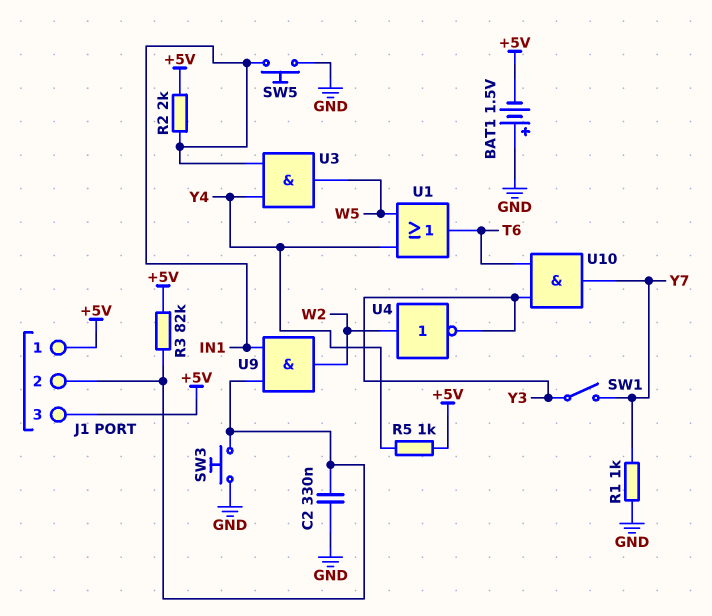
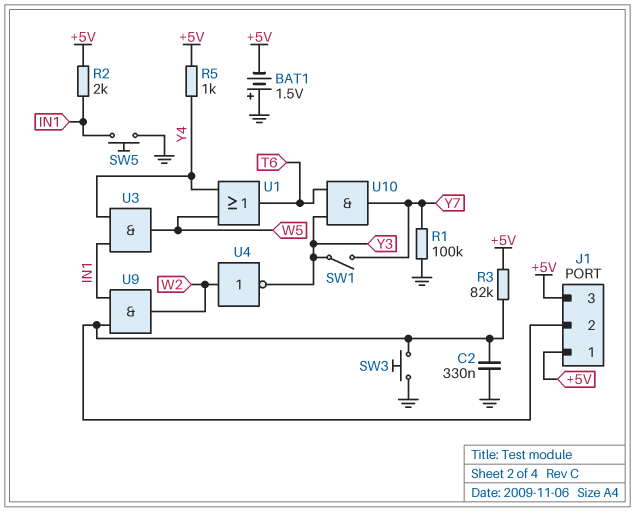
R1: 1k (GND, Y7) -> 100k (GND, Y7)

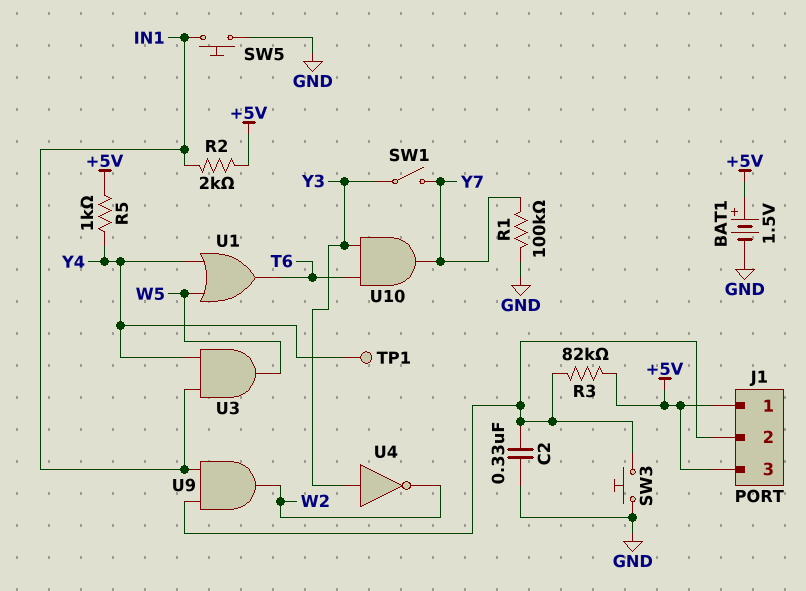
BAT1: 1.5V (plus GND, minus +5V) -> 1.5V (plus +5V, minus GND)
TP1: none -> test point (Y4)
U4: NOT (in W2, out Y3) -> NOT (in Y3, out W2)

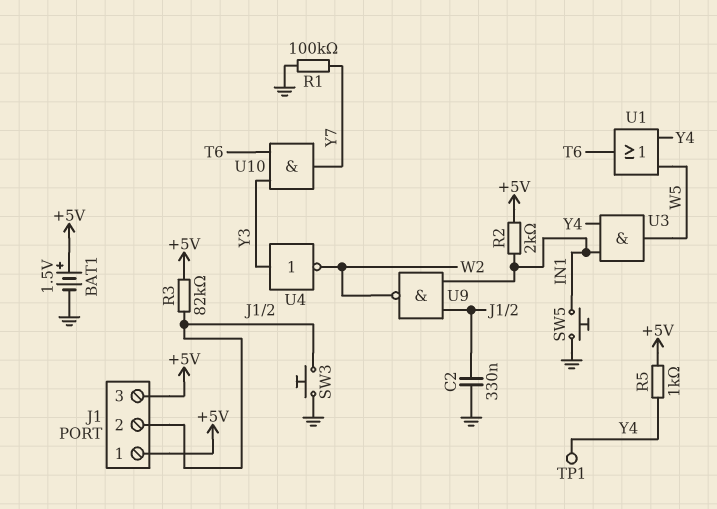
SW1: switch (Y3, Y7) -> none
U9: AND (in IN1, in J1/2, out W2) -> NAND (in IN1, in J1/2, out W2)

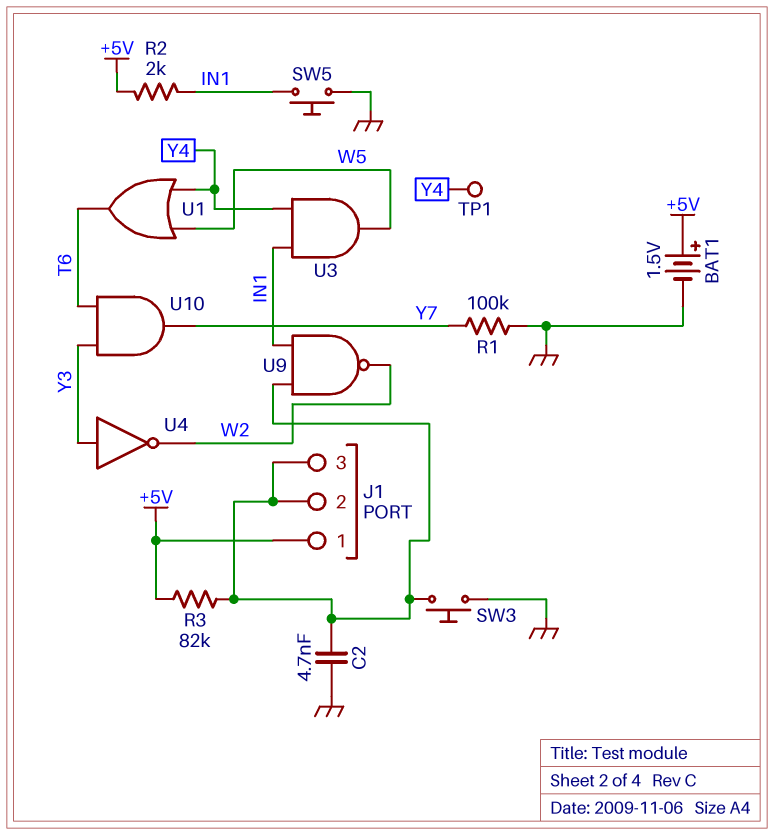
C2: 330nF (GND, J1/2) -> 4.7nF (GND, J1/2)
J1 pin 3: +5V -> J1/2
R5: 1k (+5V, Y4) -> none

